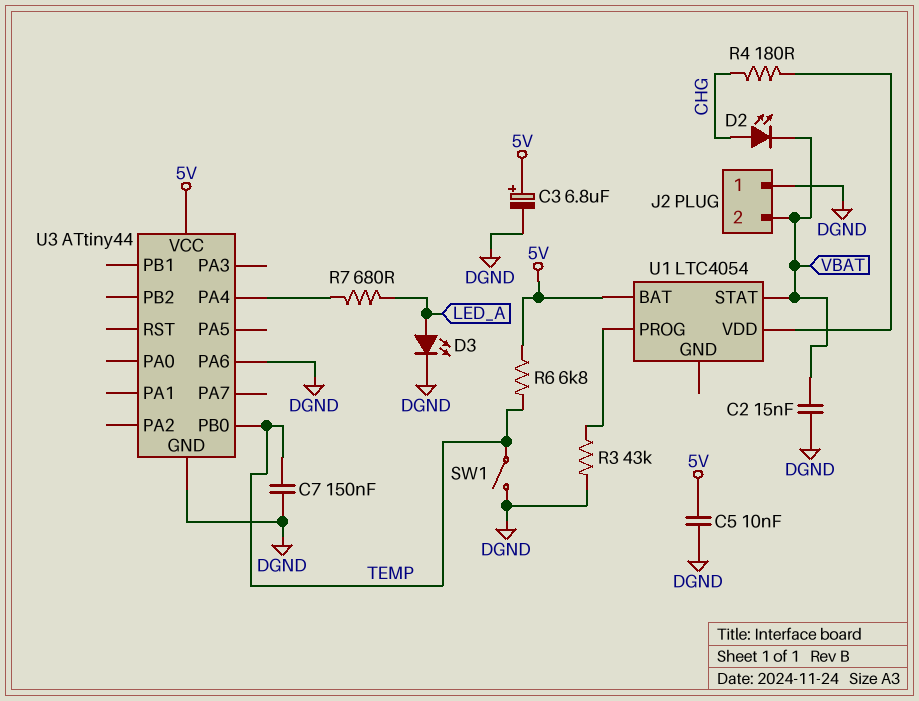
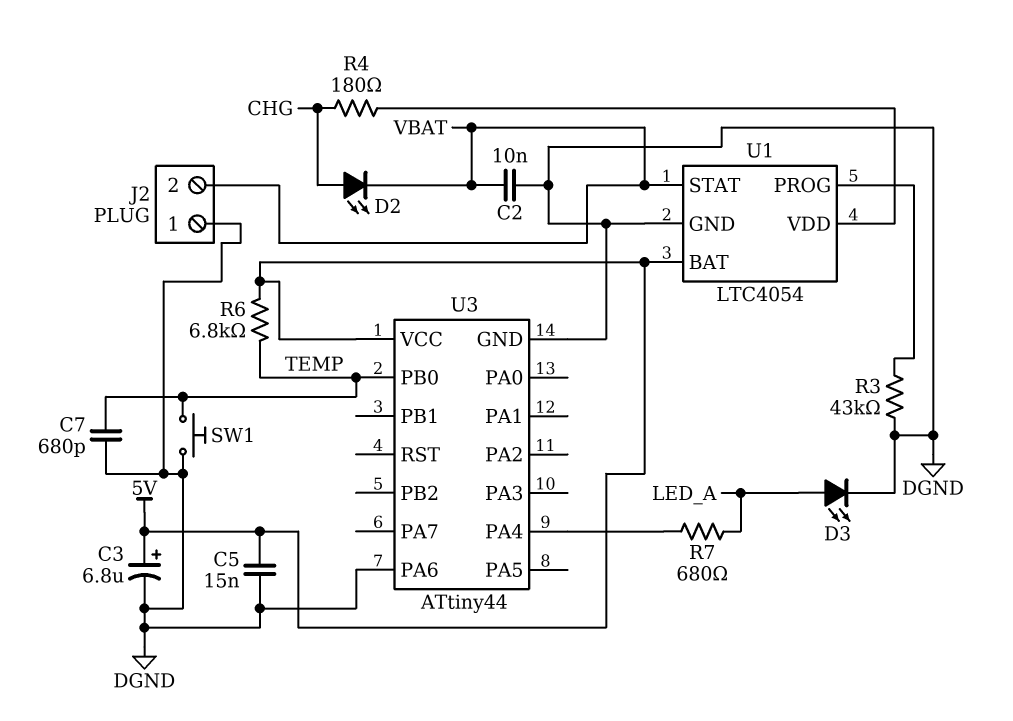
C2: 15nF (DGND, VBAT) -> 10nF (DGND, VBAT)
C5: 10nF (5V, DGND) -> 15nF (5V, DGND)
C7: 150nF (DGND, TEMP) -> 680pF (DGND, TEMP)
SW1: switch (DGND, TEMP) -> button (DGND, TEMP)
U1 pin GND: none -> DGND

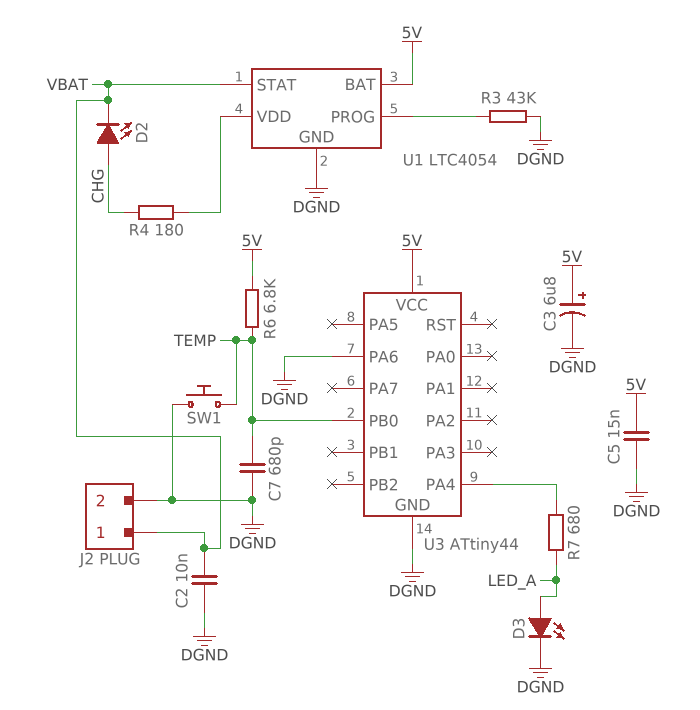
J2 pin 1: DGND -> VBAT
J2 pin 2: VBAT -> DGND

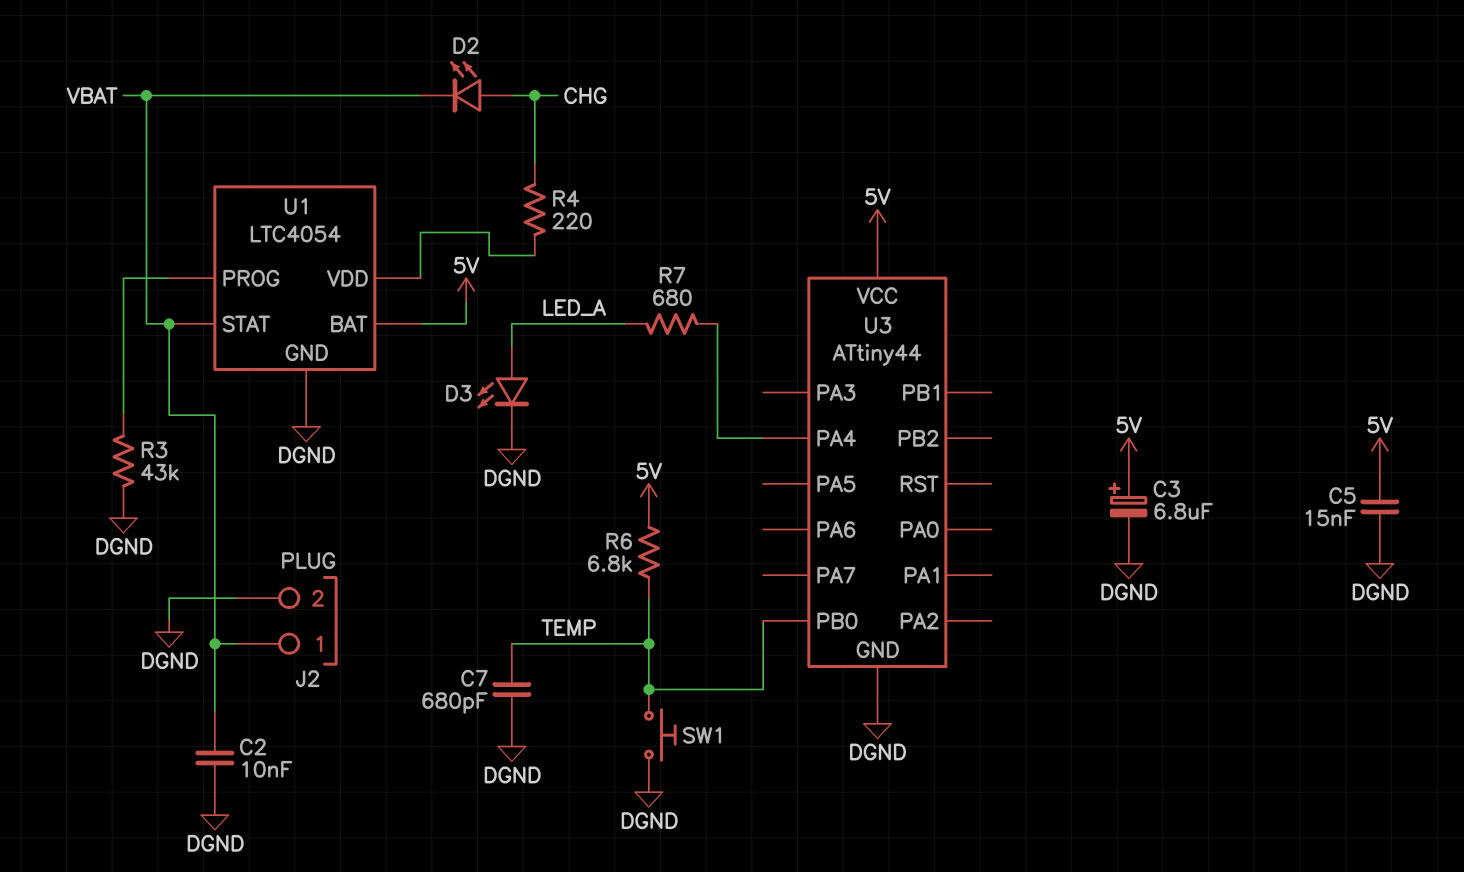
R4: 180 (CHG, U1/VDD) -> 220 (CHG, U1/VDD)
U3 pin PA6: DGND -> none

